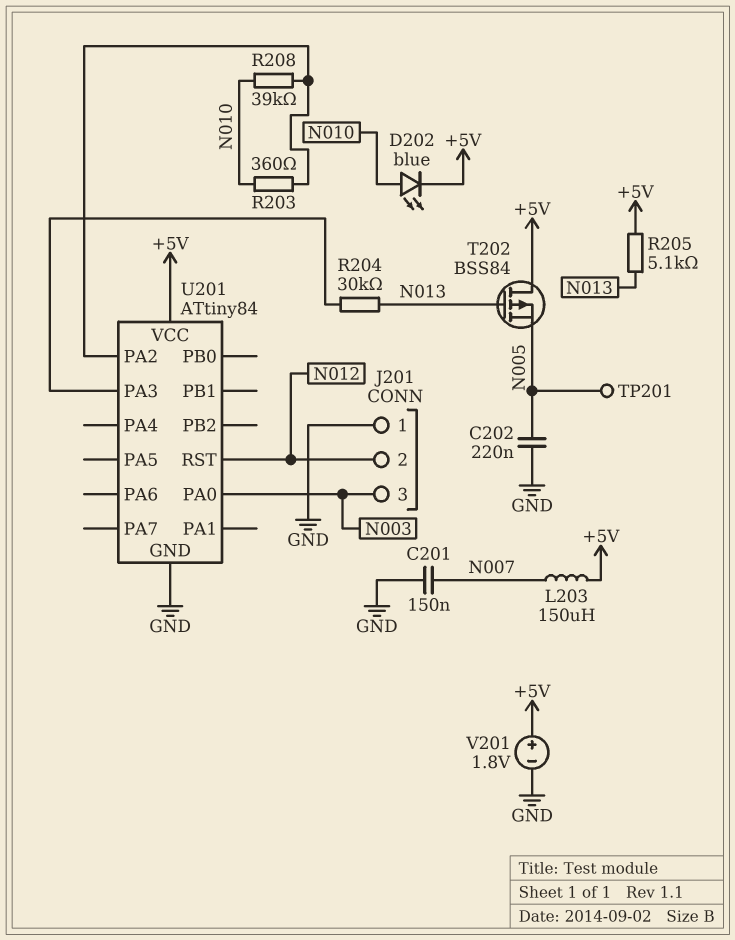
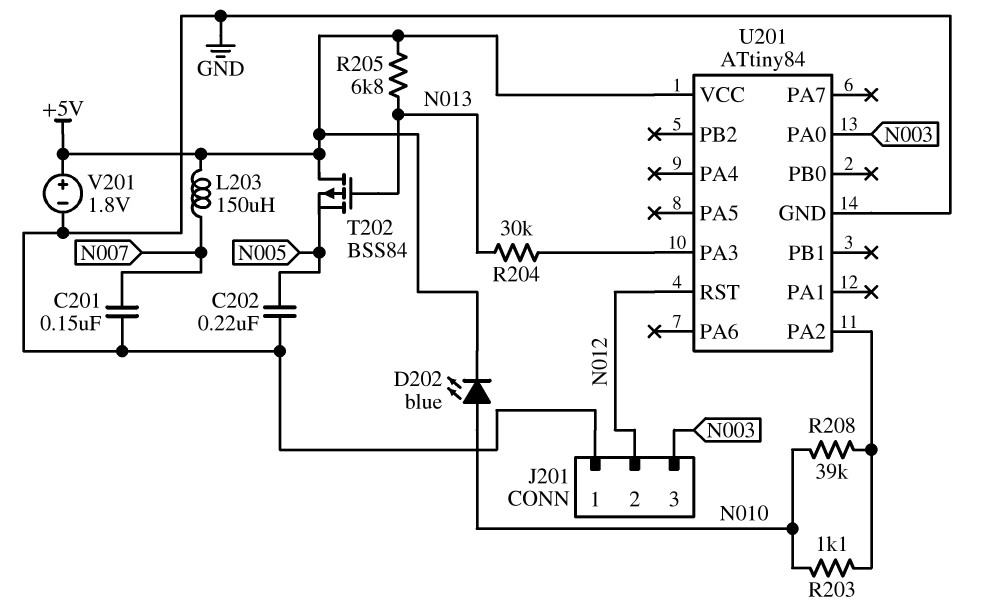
R203: 360 (N010, U201/PA2) -> 1.1k (N010, U201/PA2)
R205: 5.1k (+5V, N013) -> 6.8k (+5V, N013)
TP201: test point (N005) -> none

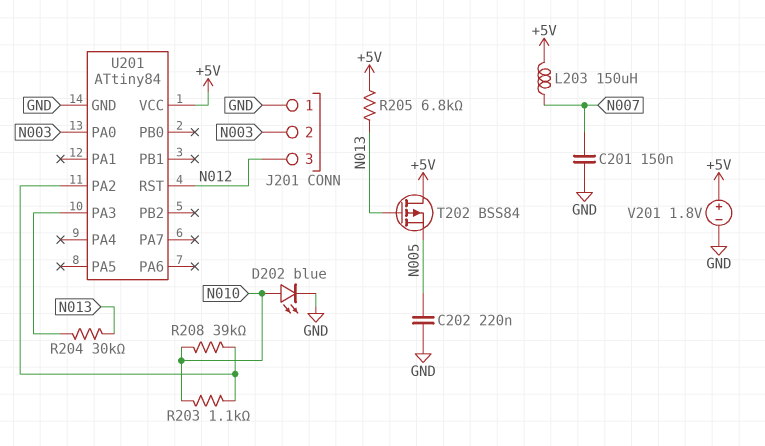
D202: LED blue (A N010, K +5V) -> LED blue (A N010, K GND)
J201 pin 2: N012 -> N003
J201 pin 3: N003 -> N012

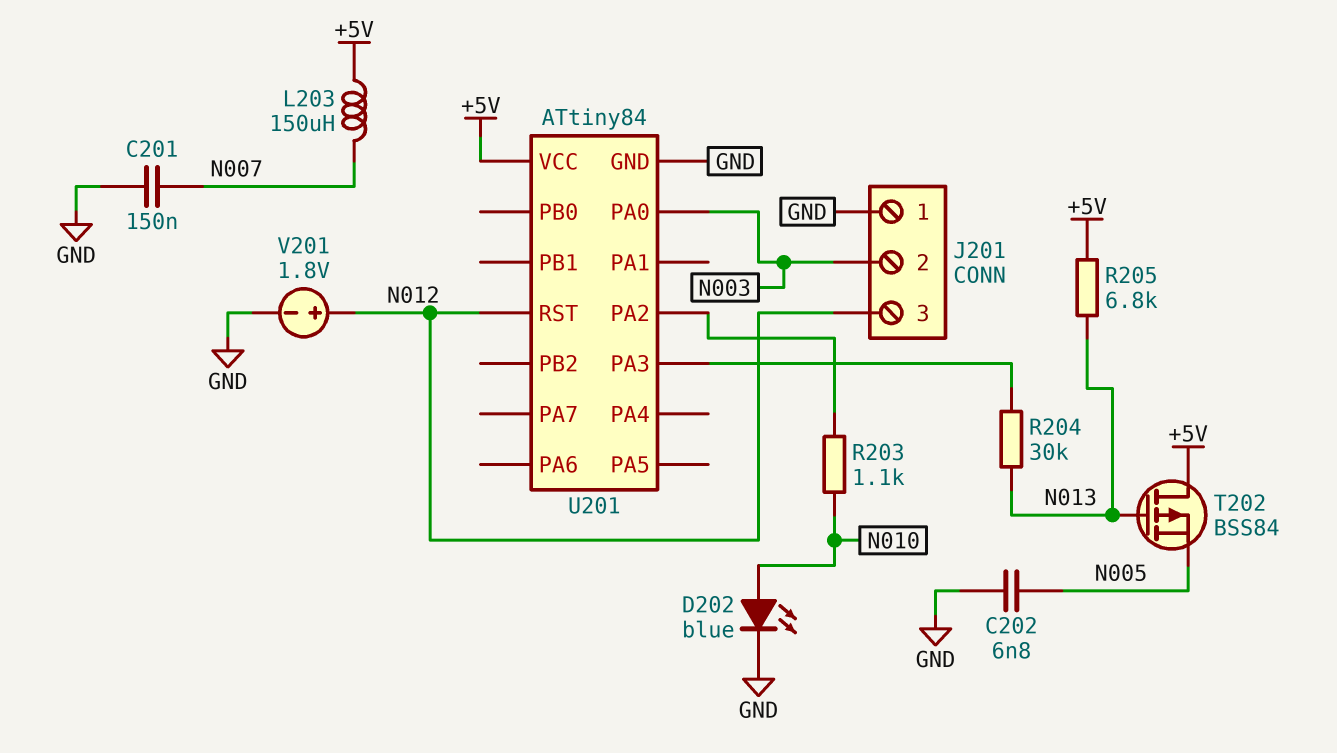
C202: 220nF (GND, N005) -> 6.8nF (GND, N005)
R208: 39k (N010, U201/PA2) -> none
V201: 1.8V (plus +5V, minus GND) -> 1.8V (plus N012, minus GND)

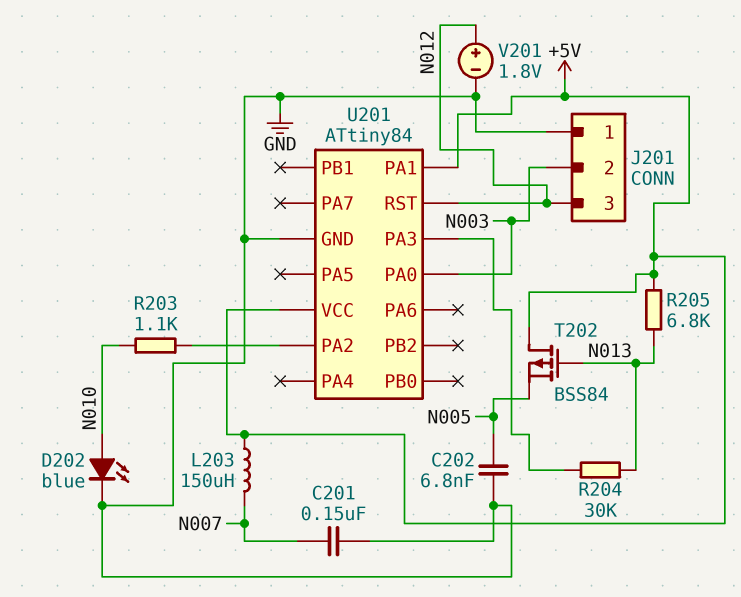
U201 pin PA1: none -> +5V

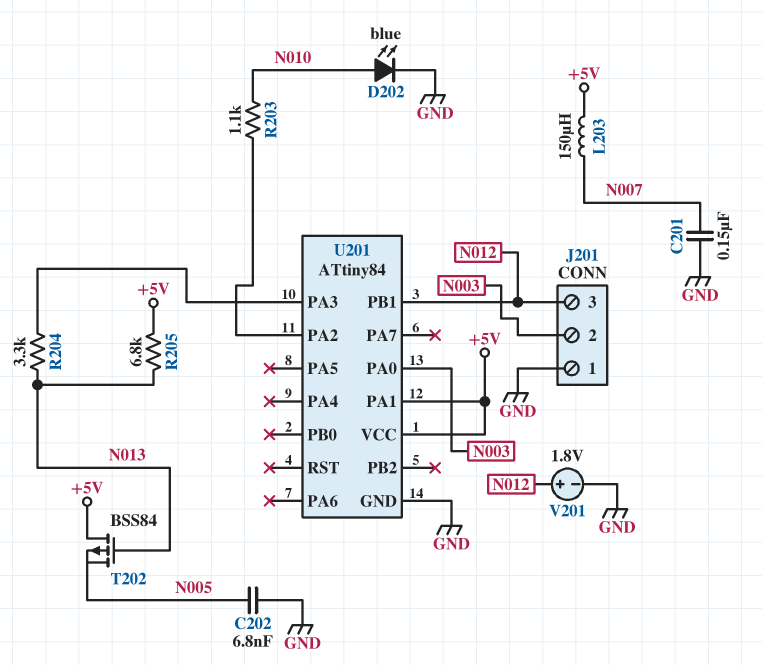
R204: 30k (N013, U201/PA3) -> 3.3k (N013, U201/PA3)
U201 pin PB1: none -> N012
U201 pin RST: N012 -> none

